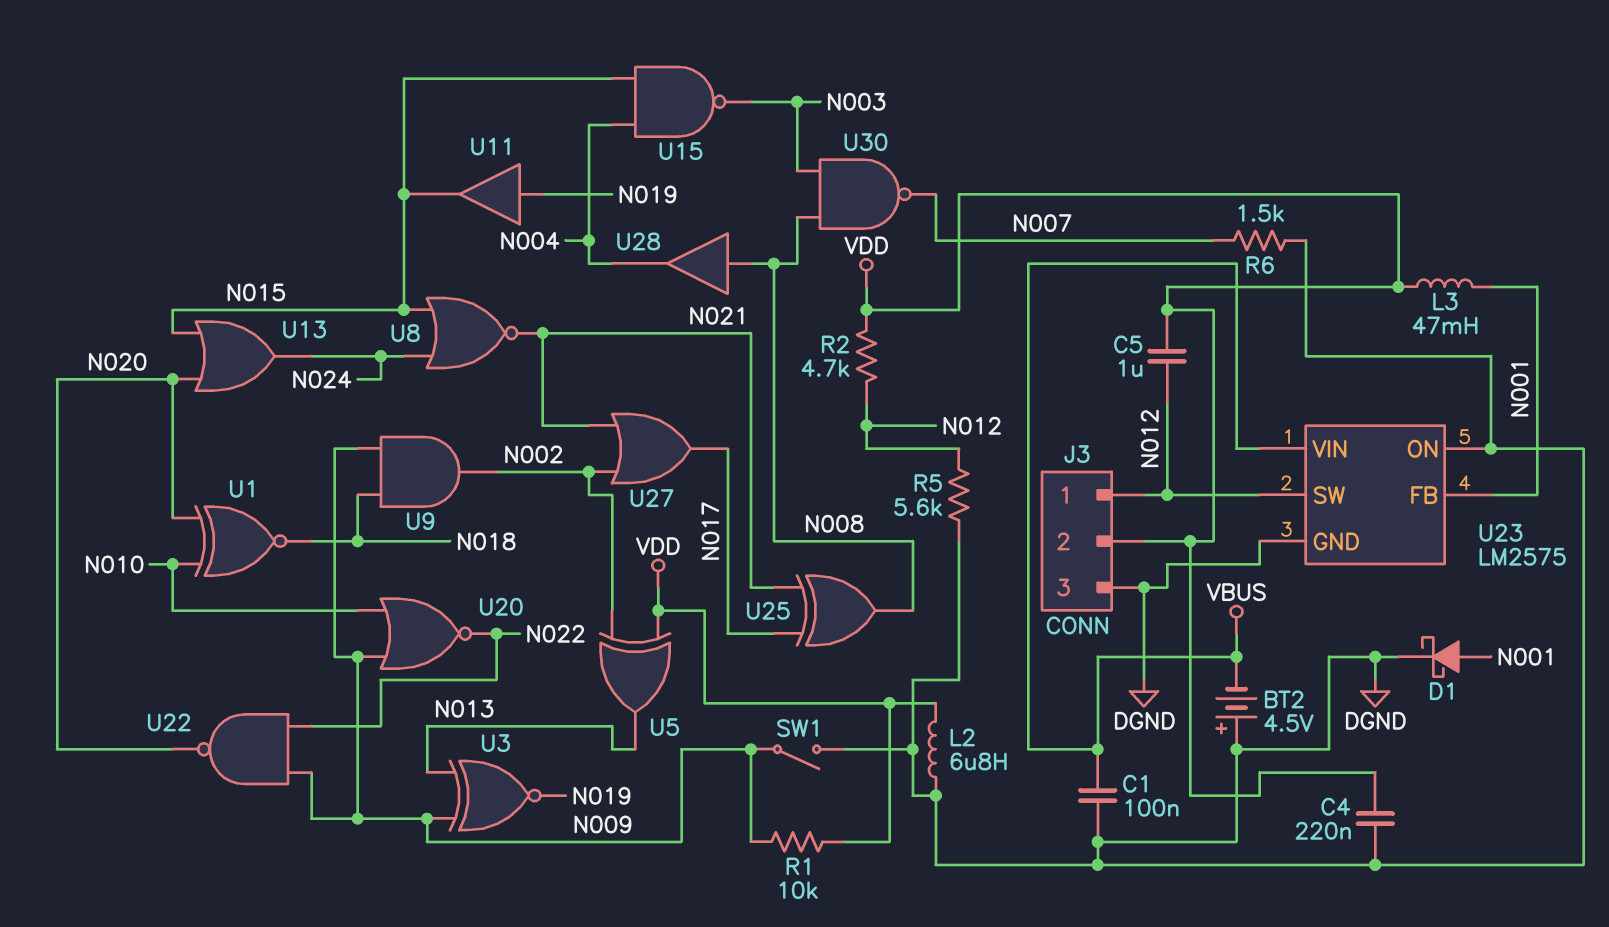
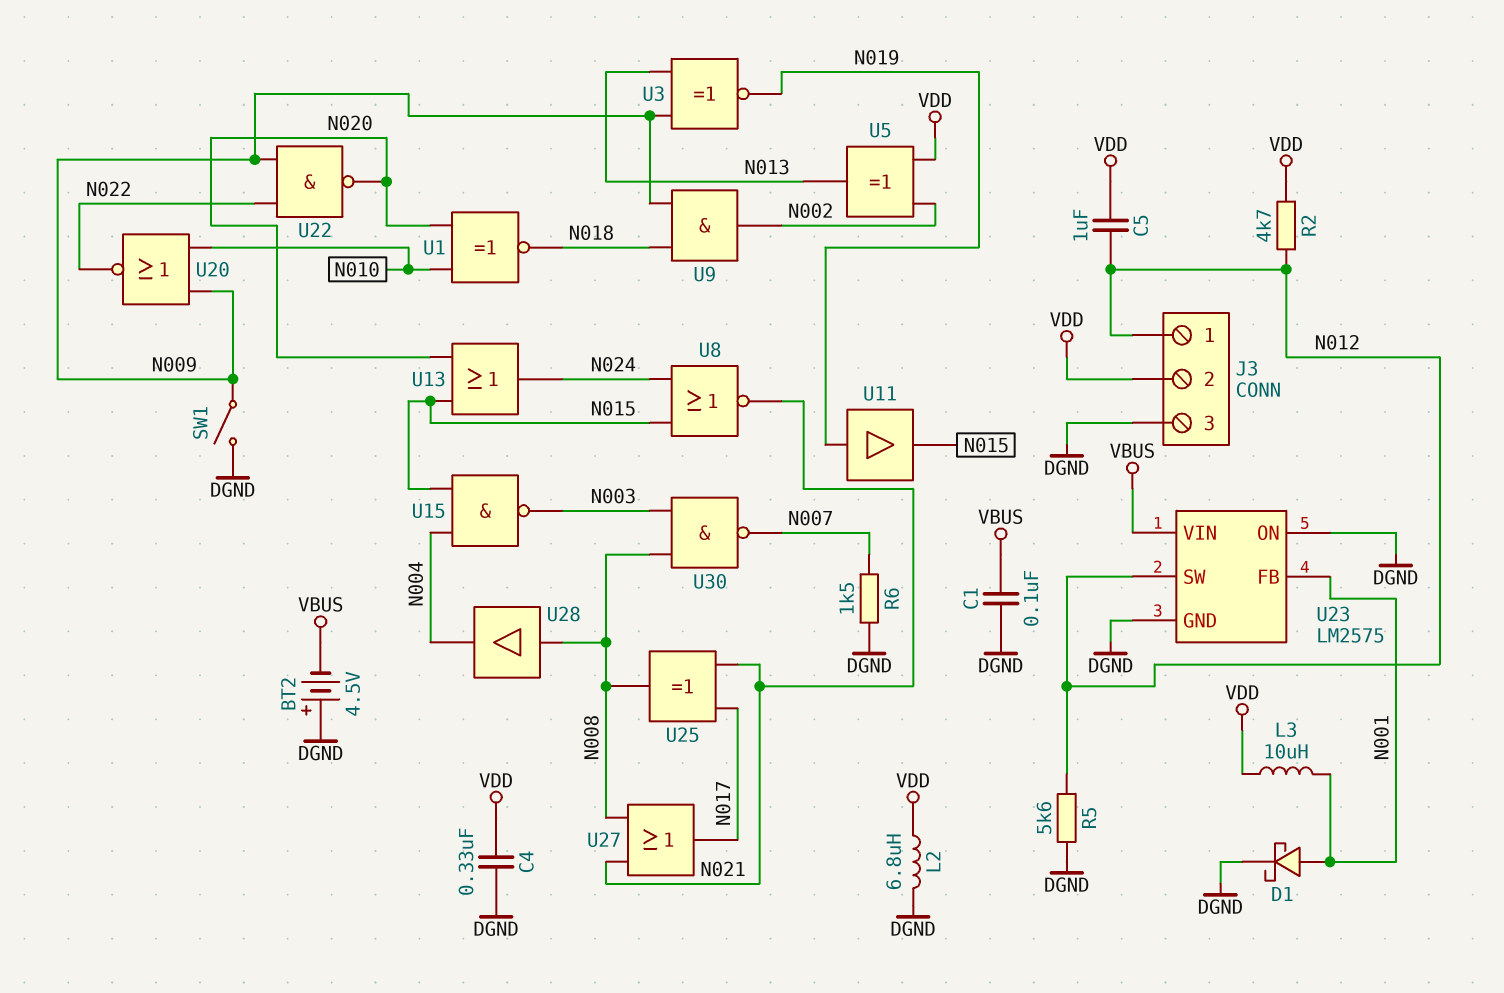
C4: 220nF (DGND, VDD) -> 330nF (DGND, VDD)
L3: 47mH (N001, VDD) -> 10uH (N001, VDD)
R1: 10k (N009, VDD) -> none
U27: OR (in N002, in N021, out N017) -> OR (in N008, in N021, out N017)

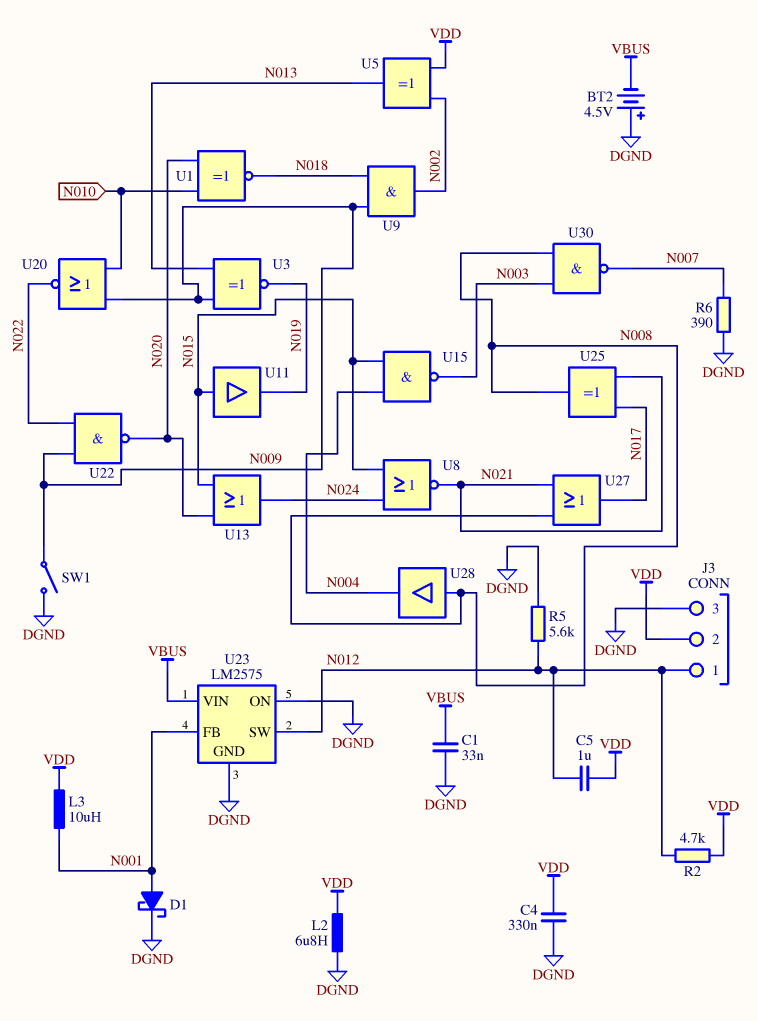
C1: 100nF (DGND, VBUS) -> 33nF (DGND, VBUS)
R6: 1.5k (DGND, N007) -> 390 (DGND, N007)
U11: buffer (in N019, out N015) -> buffer (in N015, out N019)

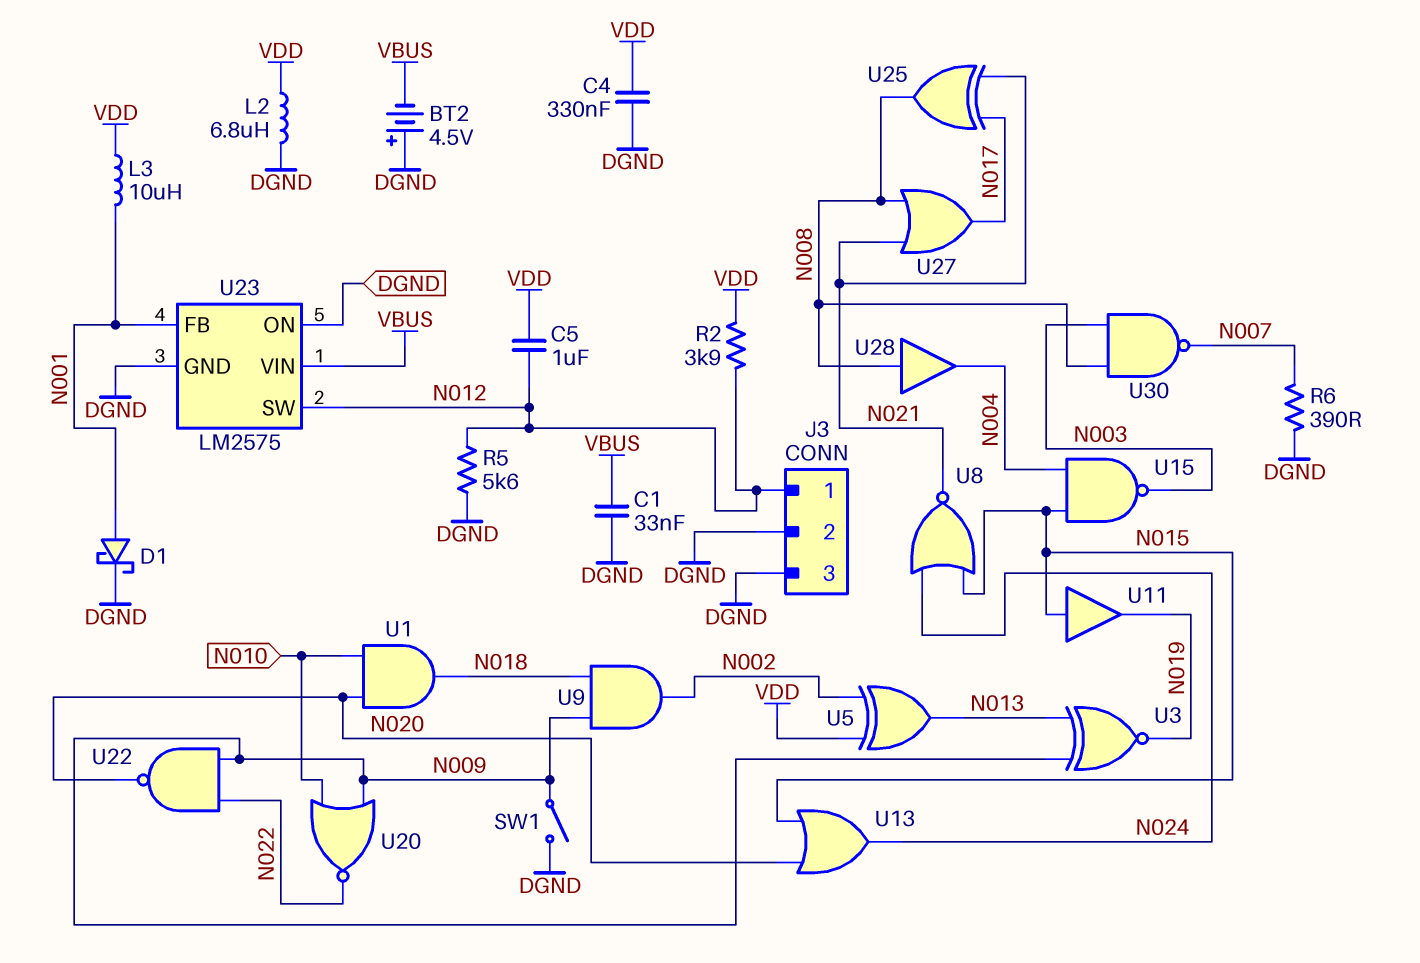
J3 pin 2: VDD -> DGND
R2: 4.7k (N012, VDD) -> 3.9k (N012, VDD)
U1: XNOR (in N010, in N020, out N018) -> AND (in N010, in N020, out N018)

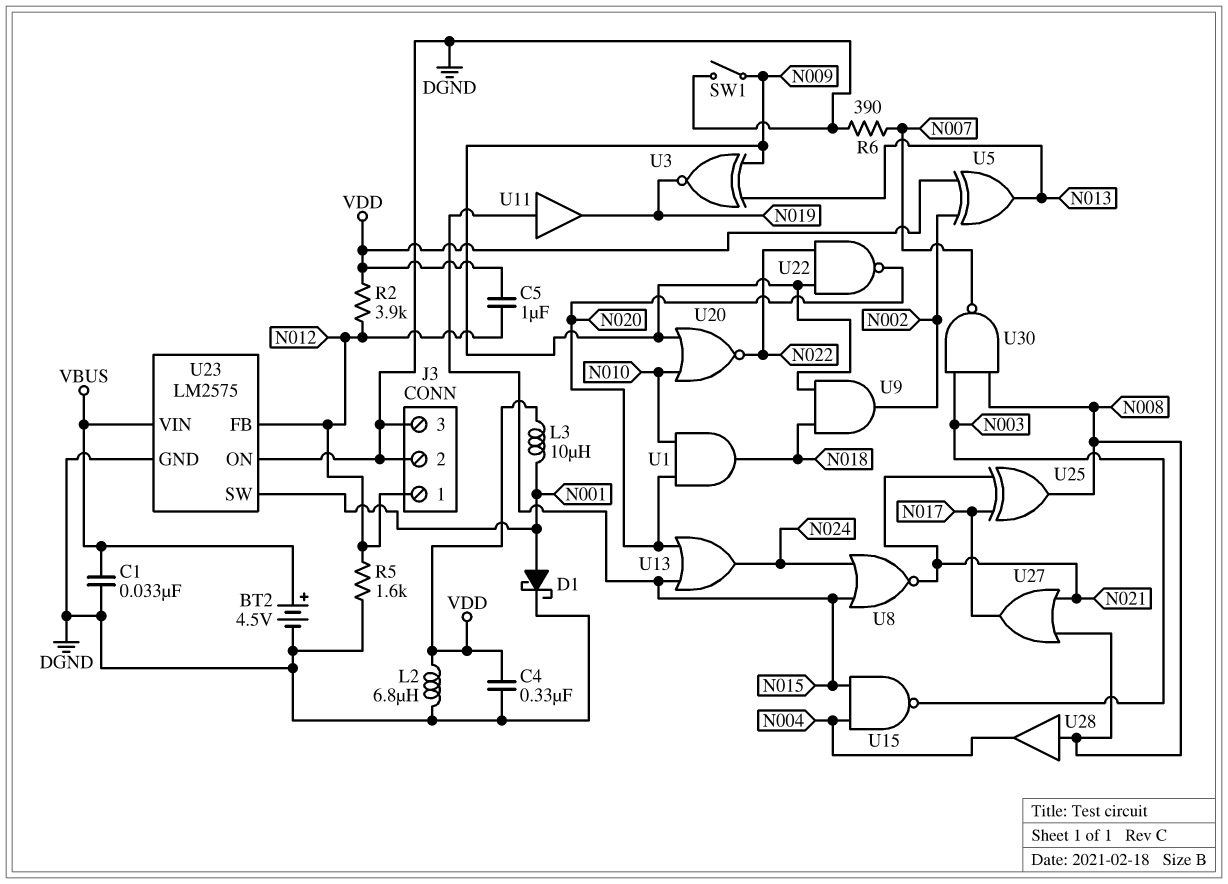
BT2: 4.5V (plus DGND, minus VBUS) -> 4.5V (plus VBUS, minus DGND)
R5: 5.6k (DGND, N012) -> 1.6k (DGND, N012)
U23 pin FB: N001 -> N012
U23 pin SW: N012 -> N001

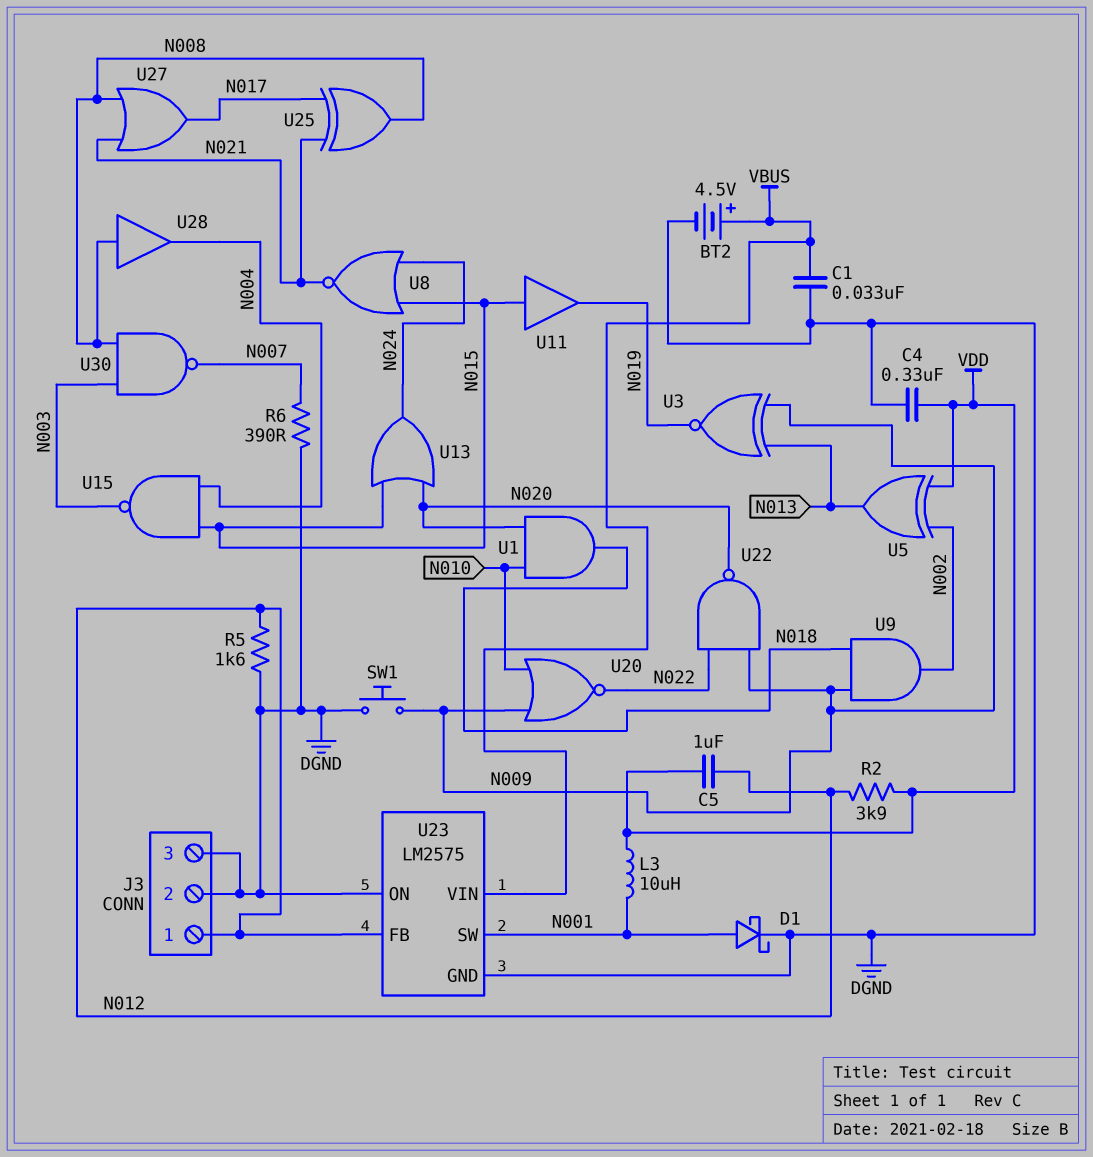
L2: 6.8uH (DGND, VDD) -> none
SW1: switch (DGND, N009) -> button (DGND, N009)

